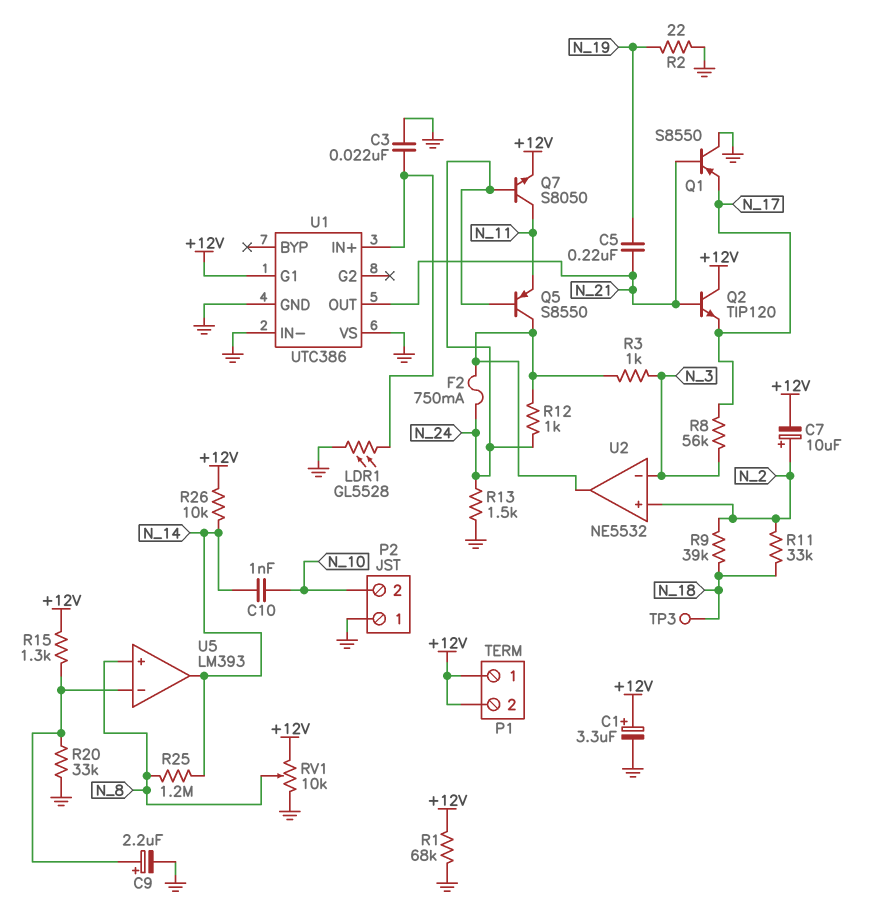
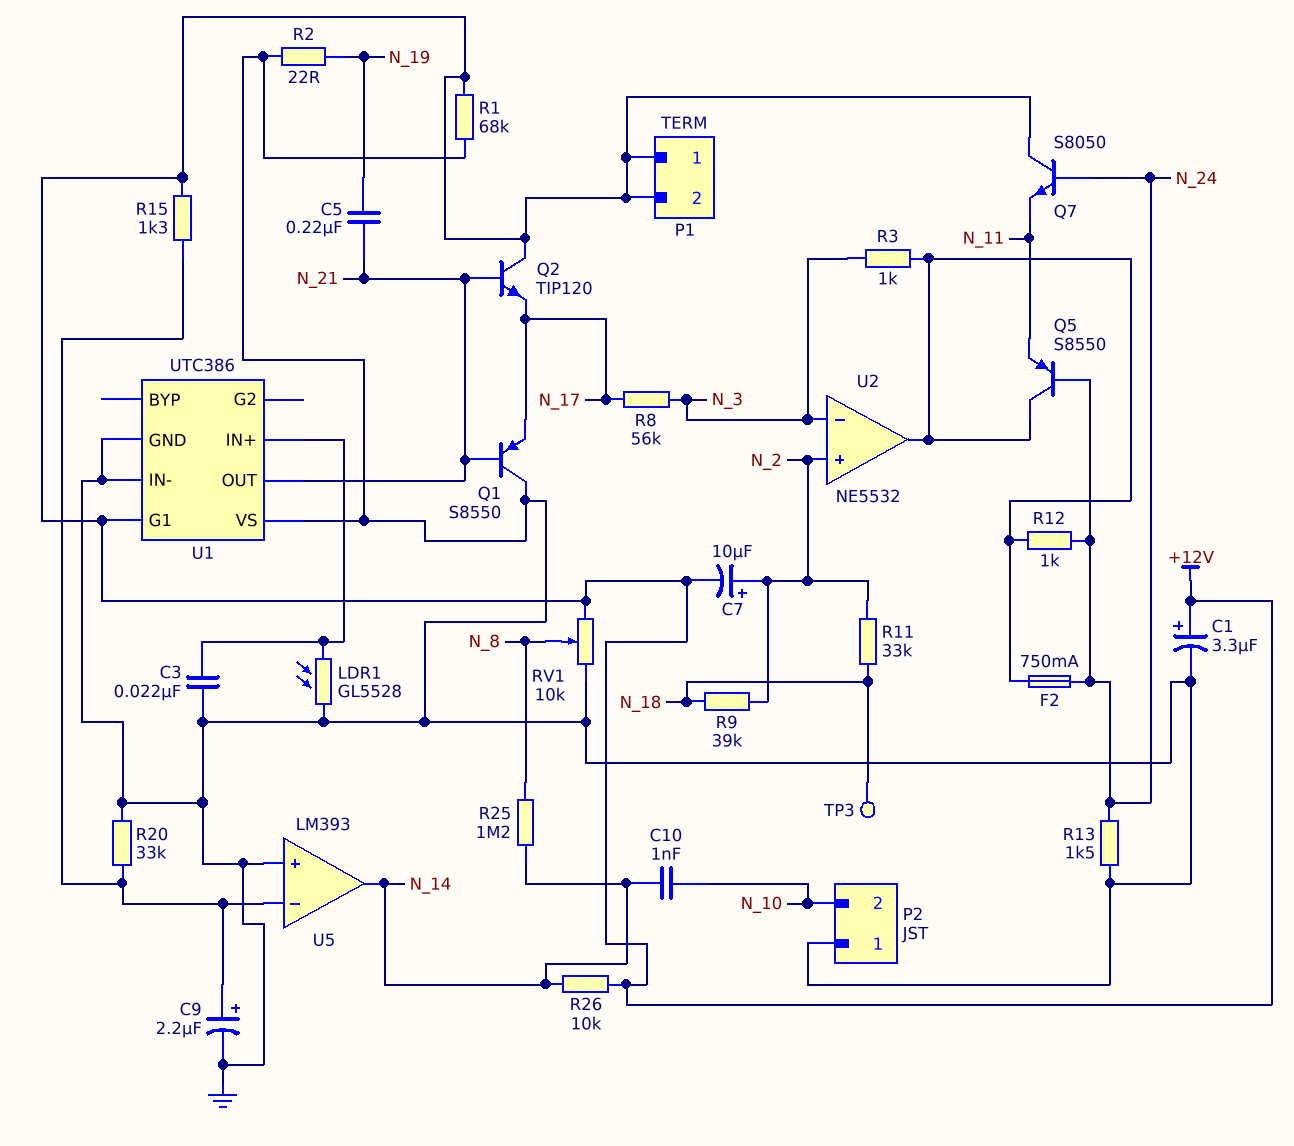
Q7: NPN S8050 (B N_24, C N_11, E +12V) -> NPN S8050 (B N_24, C +12V, E N_11)
U5 pin in+: N_8 -> GND

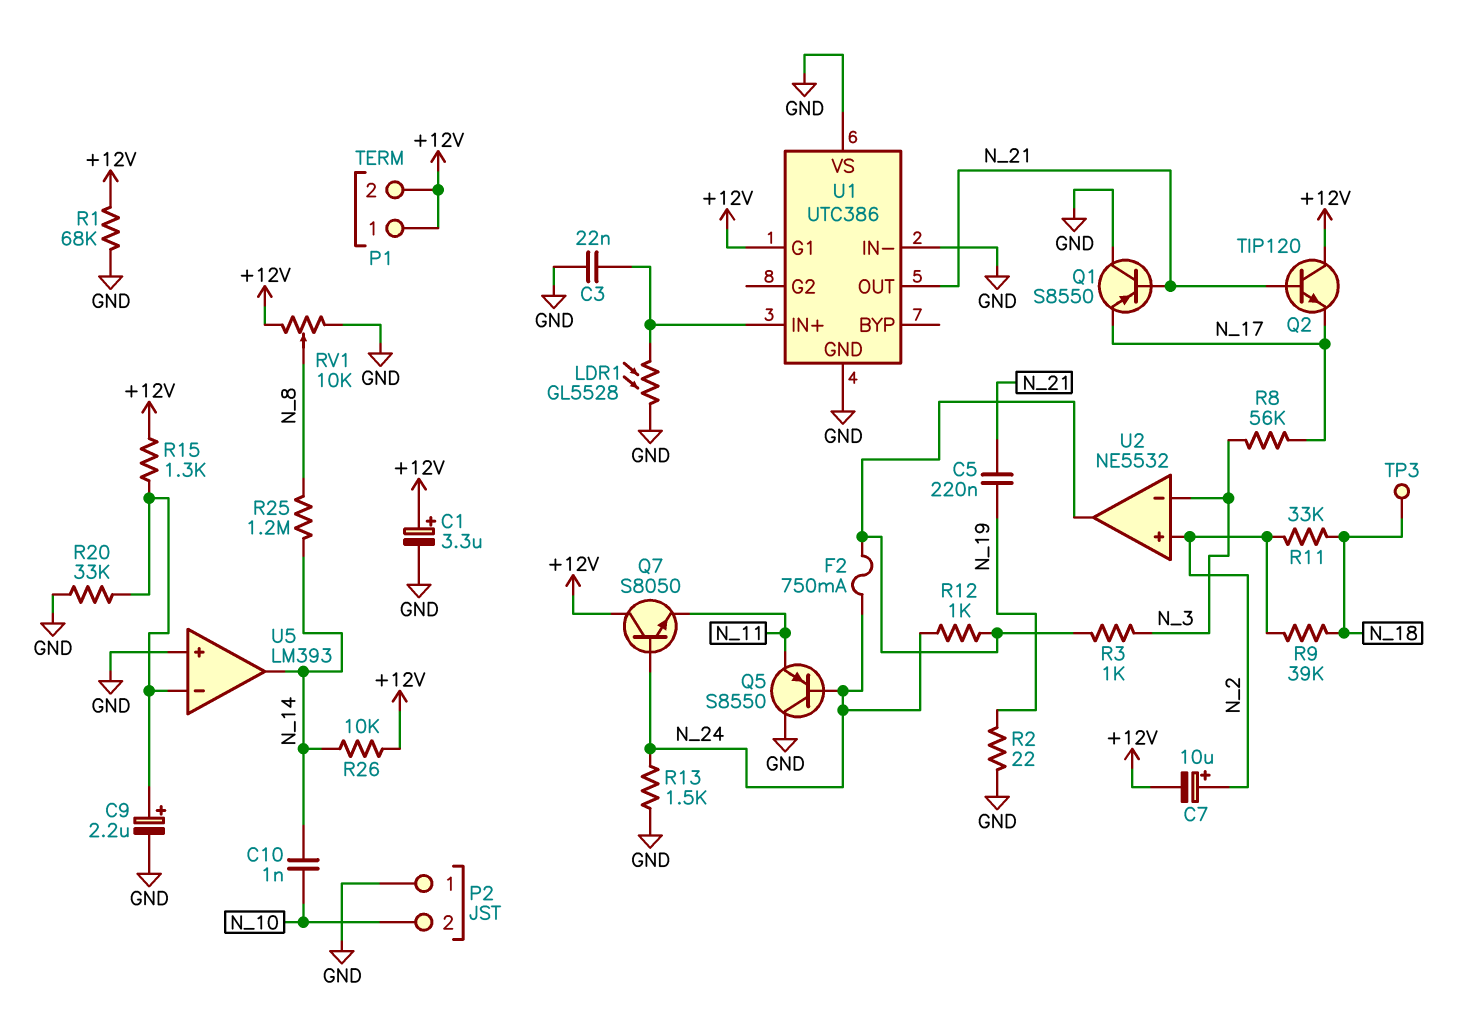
Q5: PNP S8550 (B N_24, C U2/out, E N_11) -> PNP S8550 (B N_24, C GND, E N_11)

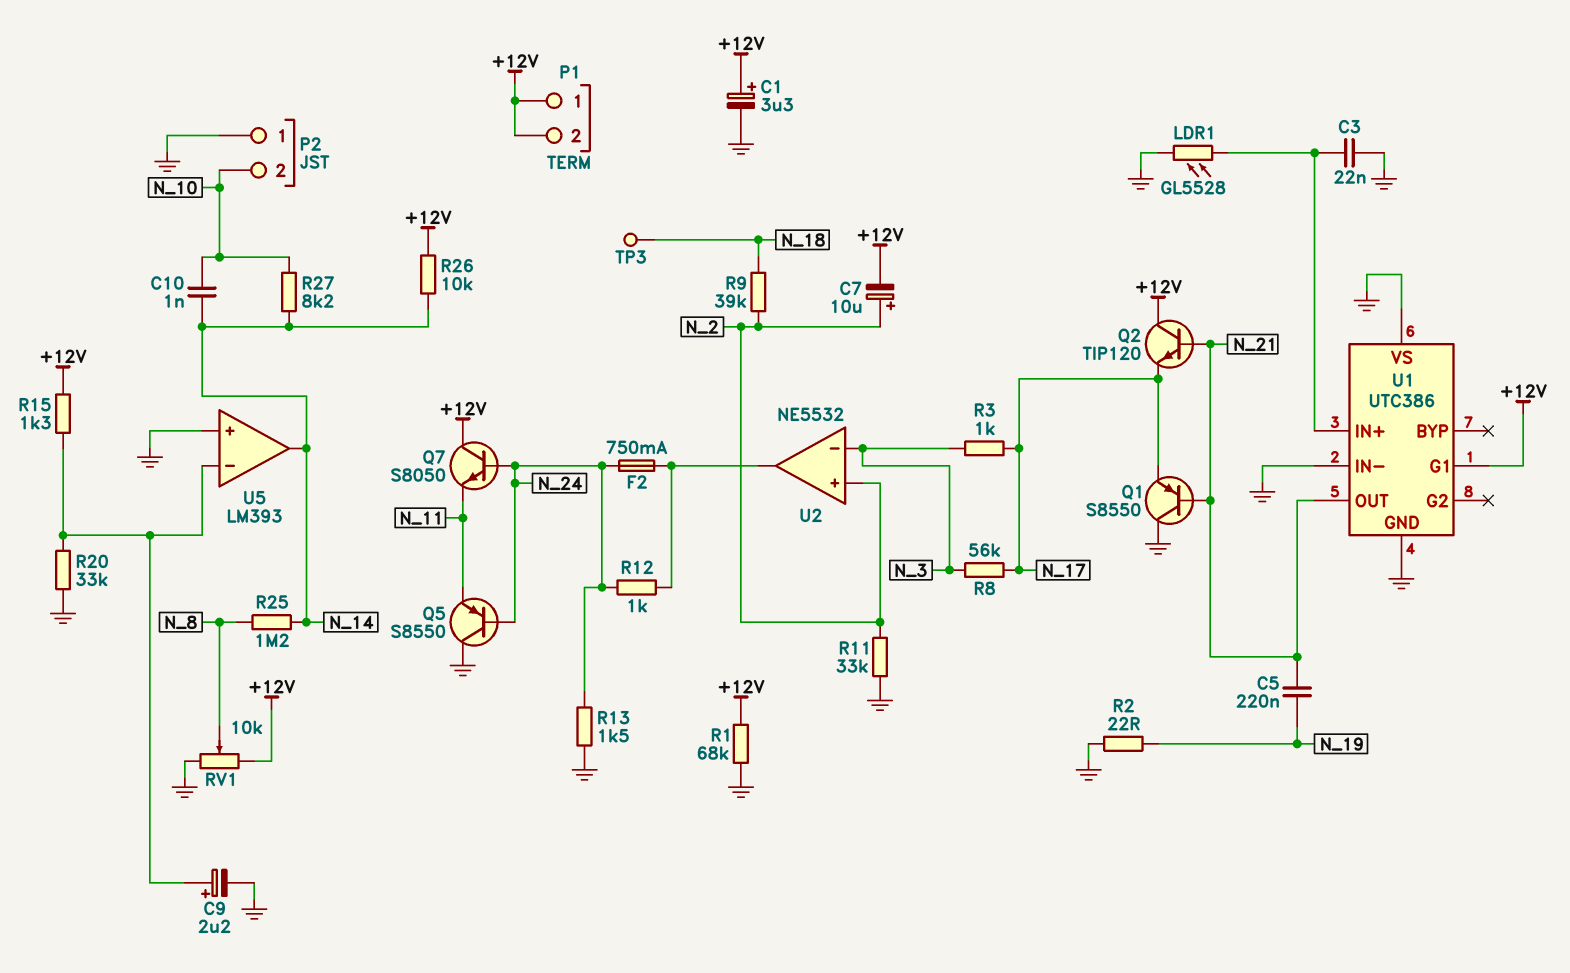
R3: 1k (N_3, U2/out) -> 1k (N_3, N_17)
R11: 33k (N_2, N_18) -> 33k (GND, N_2)
R27: none -> 8.2k (N_10, N_14)

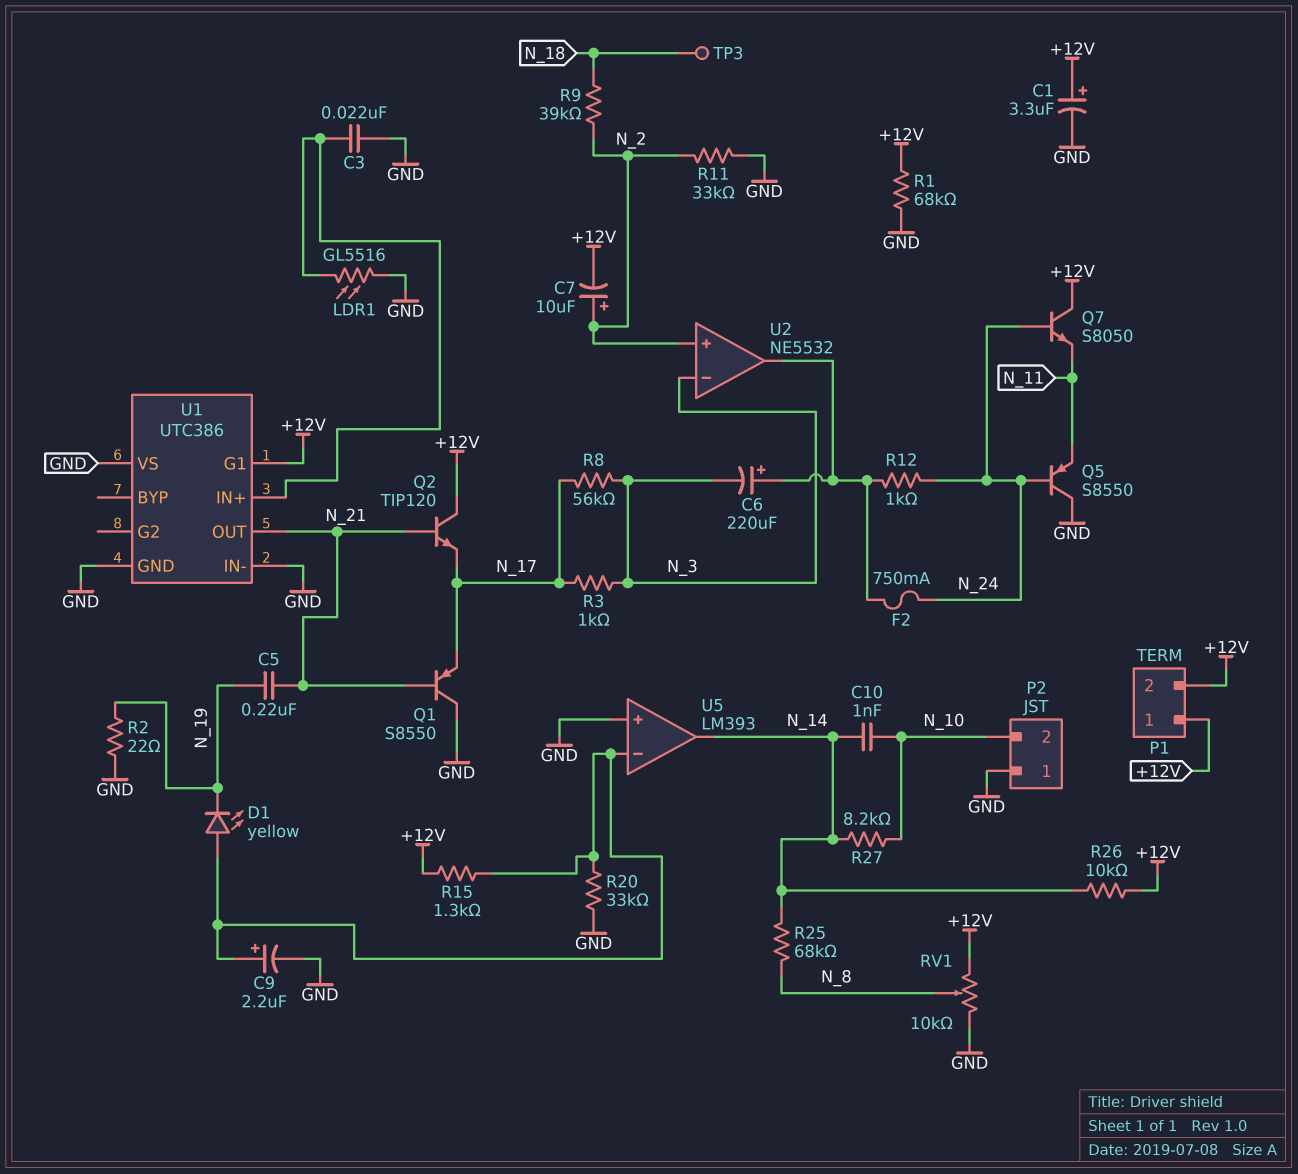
C6: none -> 220uF (plus U2/out, minus N_3)
D1: none -> LED yellow (A U5/in-, K N_19)
LDR1: GL5528 (GND, U1/IN+) -> GL5516 (GND, U1/IN+)
R13: 1.5k (GND, N_24) -> none
R25: 1.2M (N_8, N_14) -> 68k (N_8, N_14)

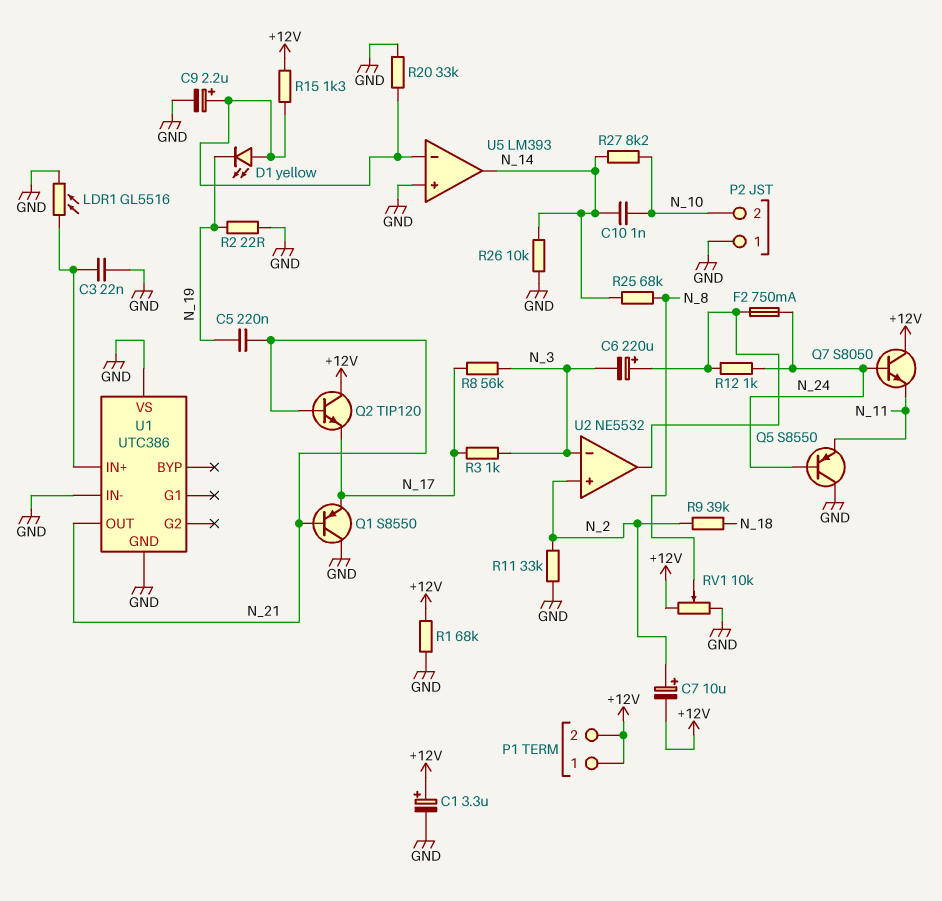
R26: 10k (+12V, N_14) -> 10k (GND, N_14)
TP3: test point (N_18) -> none
U1 pin G1: +12V -> none

